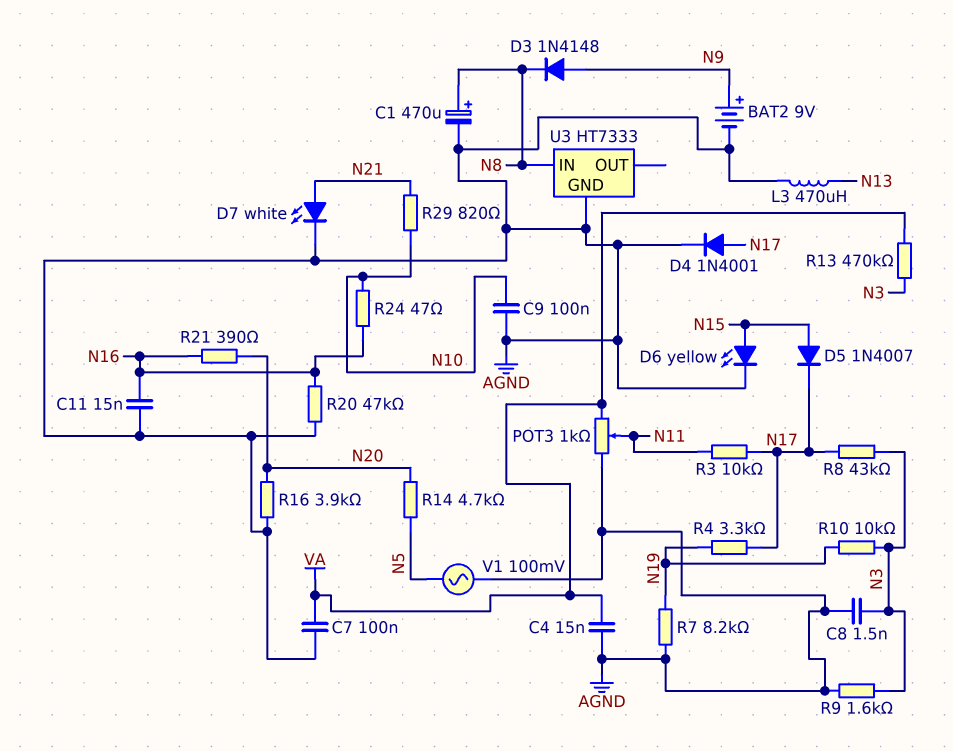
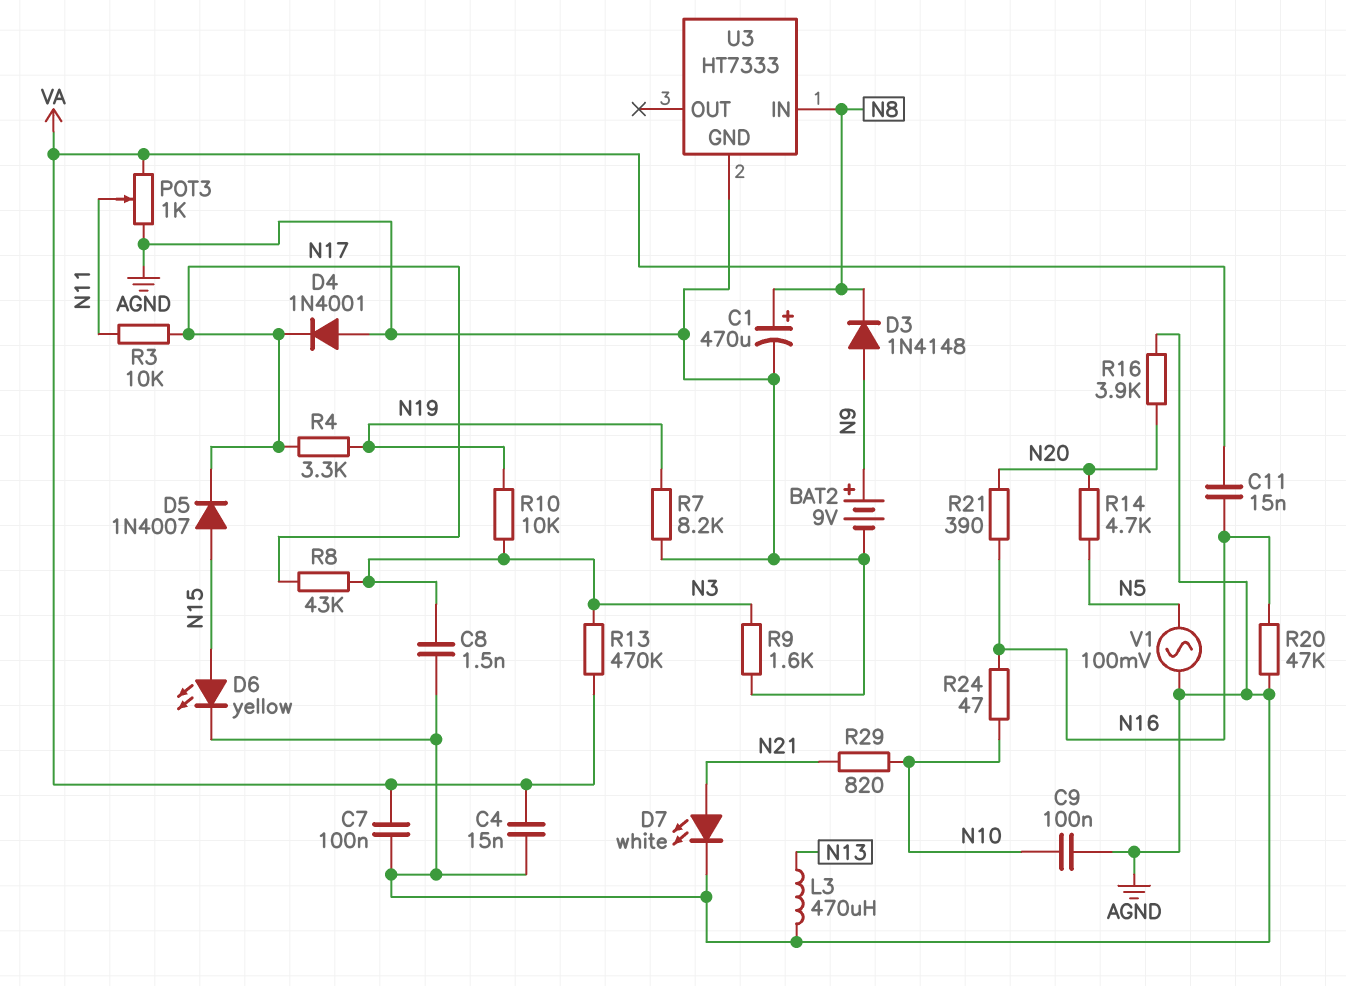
C11: 15nF (AGND, N16) -> 15nF (N16, VA)
D4: diode 1N4001 (A N17, K AGND) -> diode 1N4001 (A AGND, K N17)

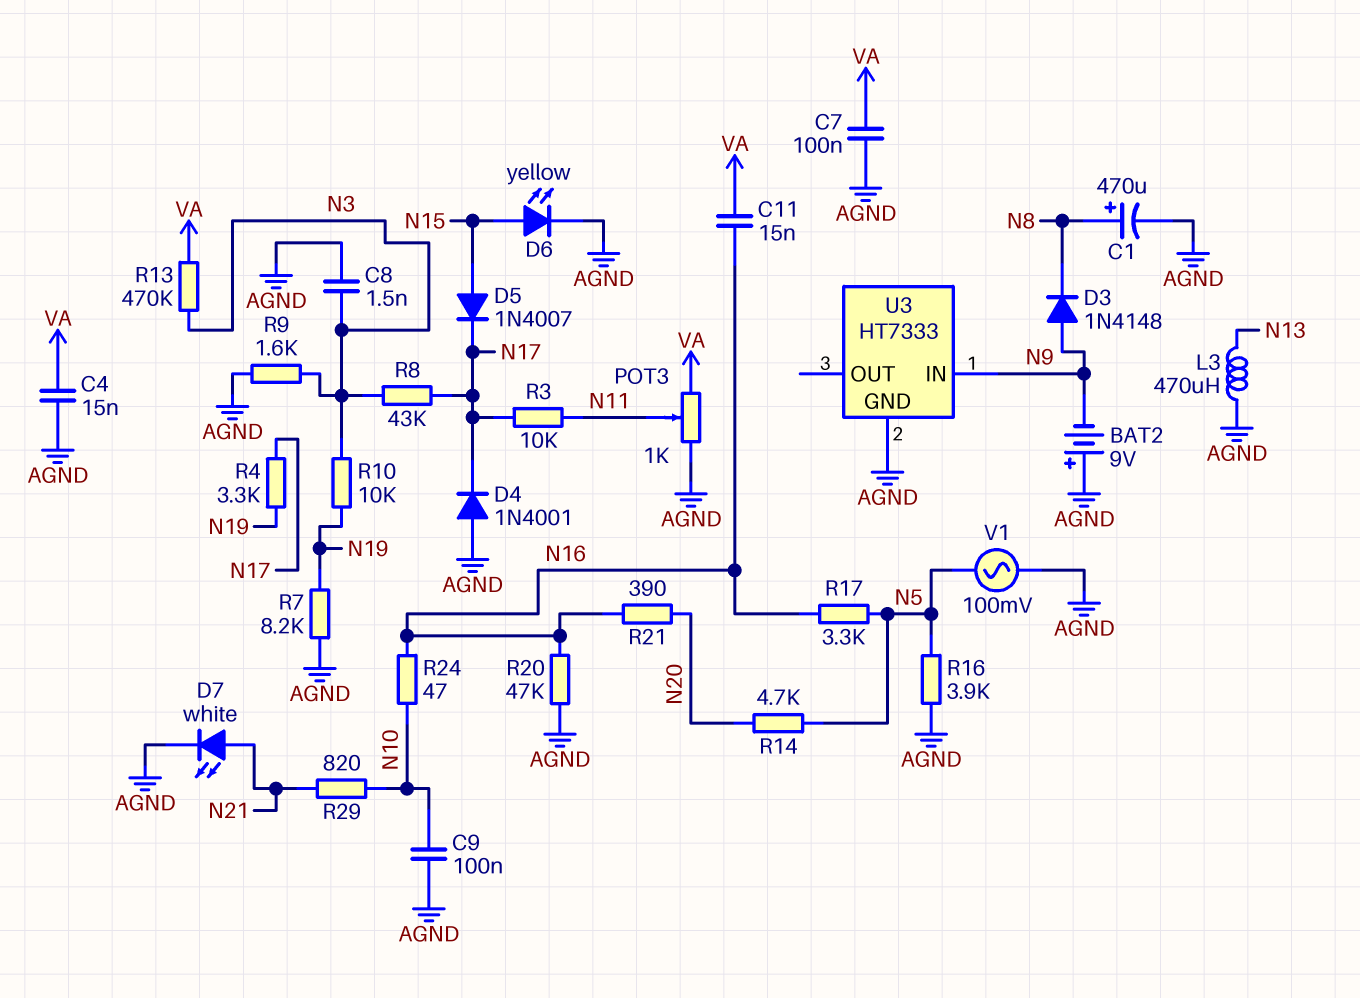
BAT2: 9V (plus N9, minus AGND) -> 9V (plus AGND, minus N9)
R16: 3.9k (AGND, N20) -> 3.9k (AGND, N5)
R17: none -> 3.3k (N5, N16)
U3 pin IN: N8 -> N9

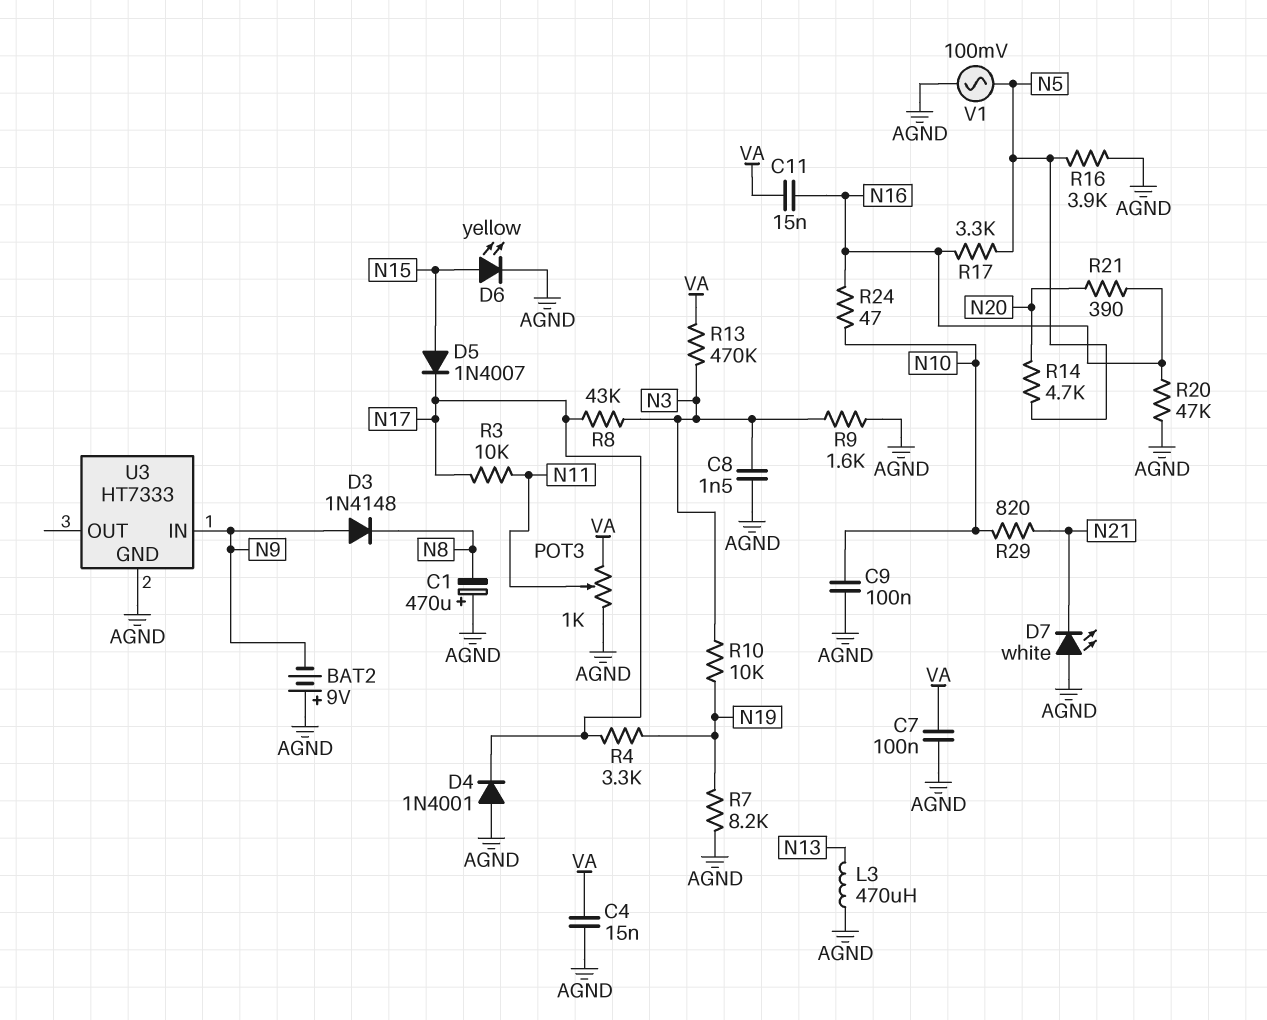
C1: 470uF (plus N8, minus AGND) -> 470uF (plus AGND, minus N8)
D7: LED white (A N21, K AGND) -> LED white (A AGND, K N21)

